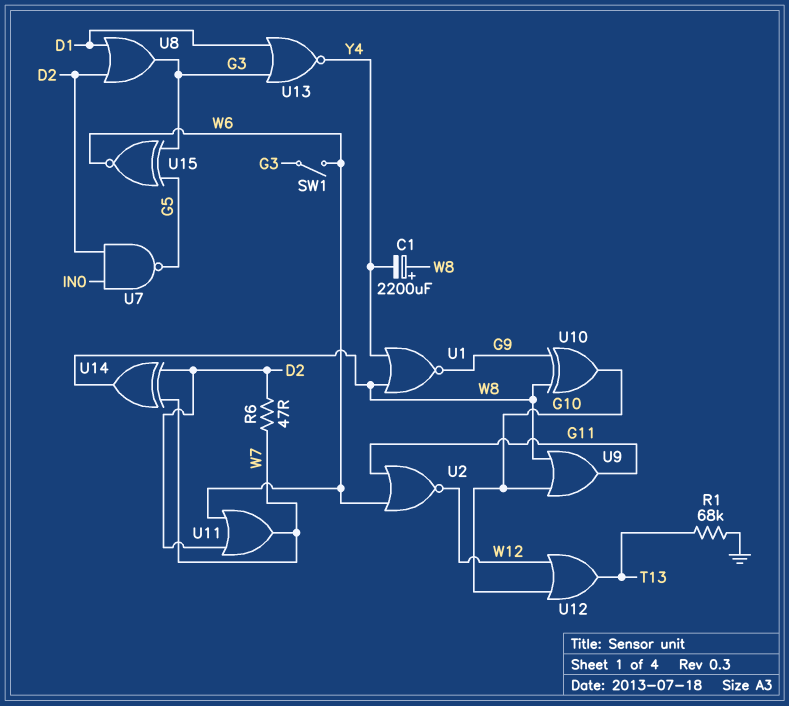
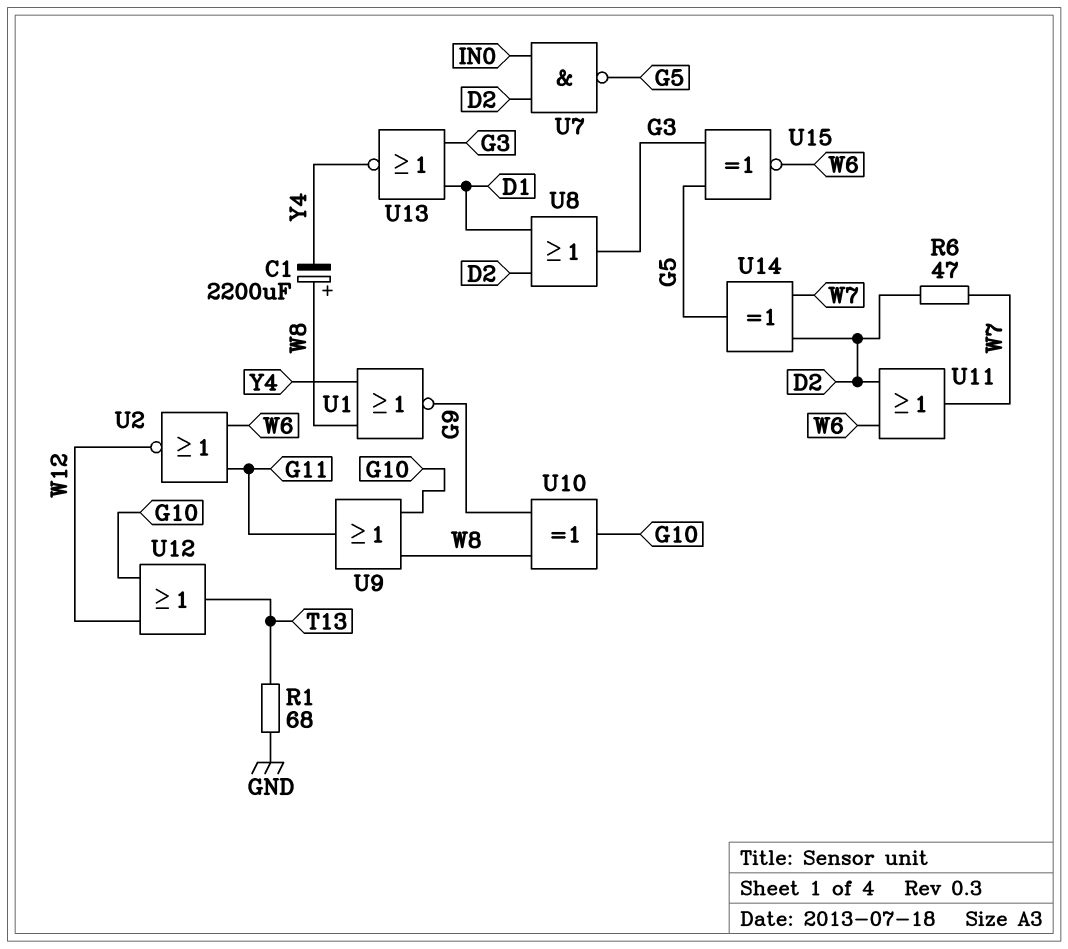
R1: 68k (GND, T13) -> 68 (GND, T13)
SW1: switch (G3, W6) -> none
U14: XOR (in D2, in W7, out W8) -> XOR (in D2, in W7, out G5)

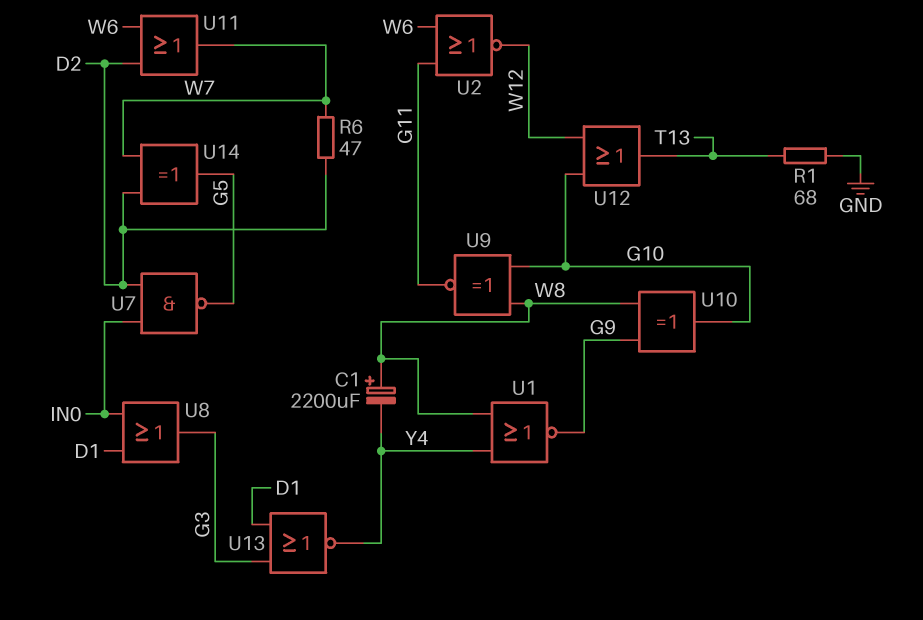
U8: OR (in D1, in D2, out G3) -> OR (in D1, in IN0, out G3)
U9: OR (in G10, in W8, out G11) -> XNOR (in G10, in W8, out G11)
U15: XNOR (in G3, in G5, out W6) -> none

